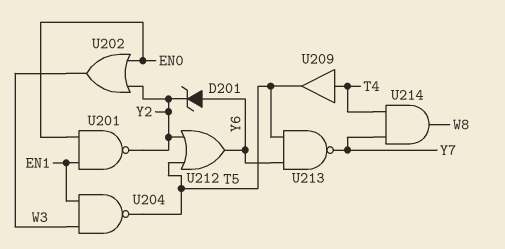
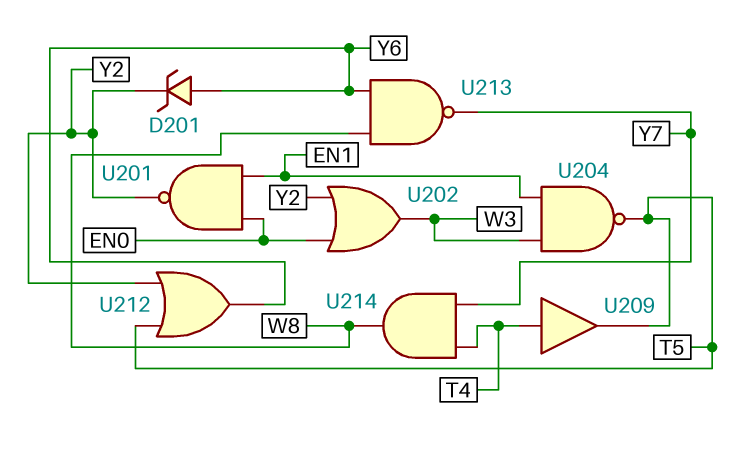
U213: NAND (in T5, in Y6, out Y7) -> NAND (in W8, in Y6, out Y7)

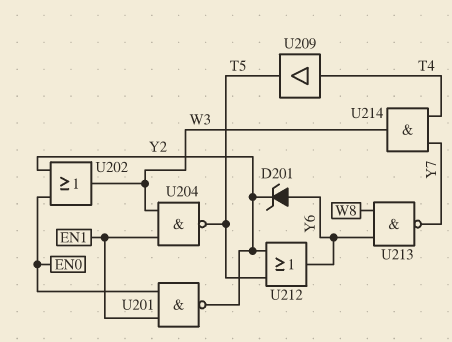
U214: AND (in T4, in Y7, out W8) -> AND (in T4, in Y7, out W3)

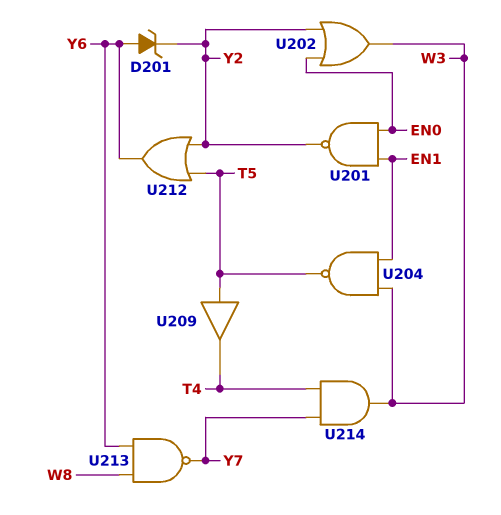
U209: buffer (in T4, out T5) -> buffer (in T5, out T4)

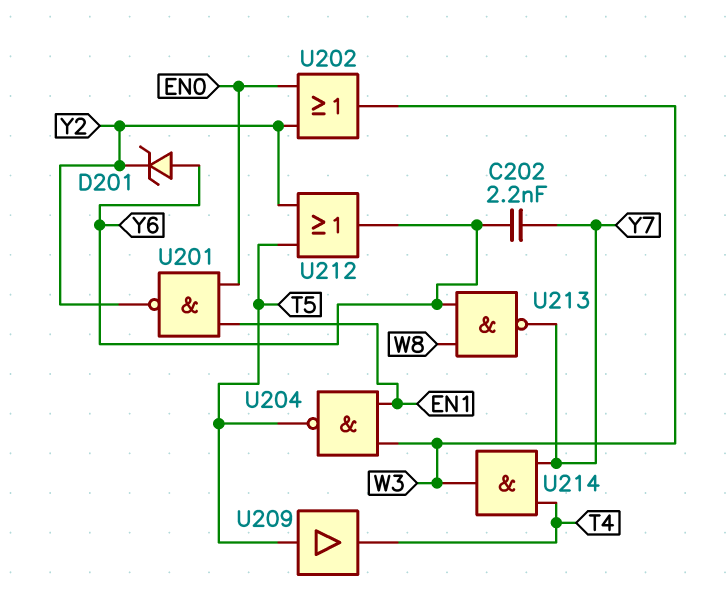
C202: none -> 2.2nF (Y6, Y7)

